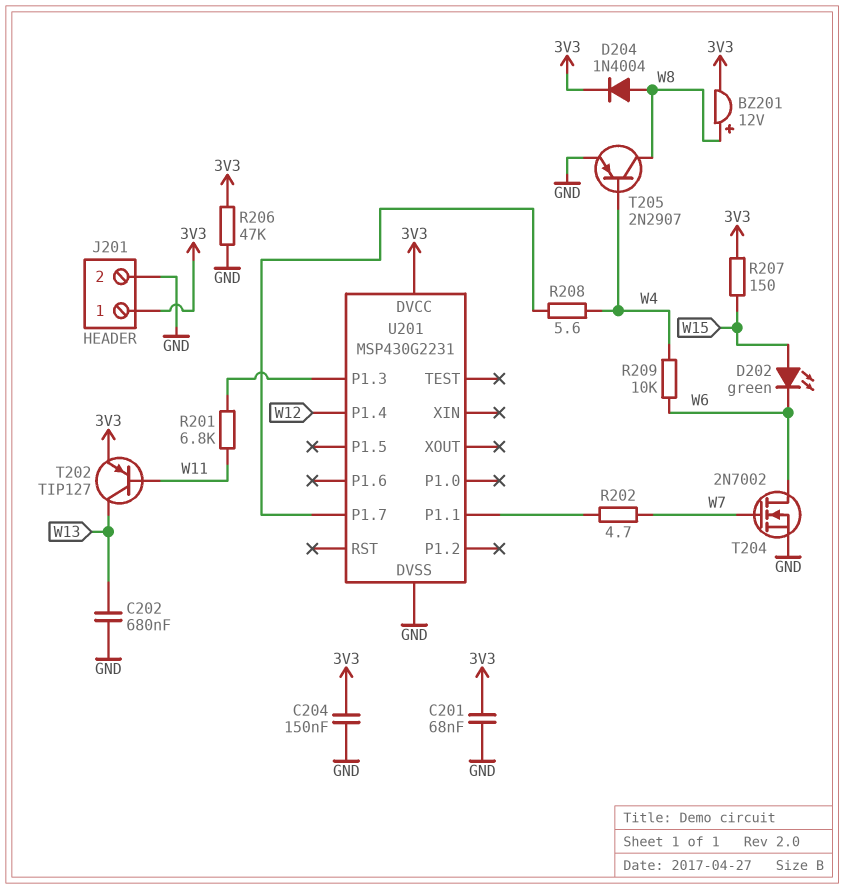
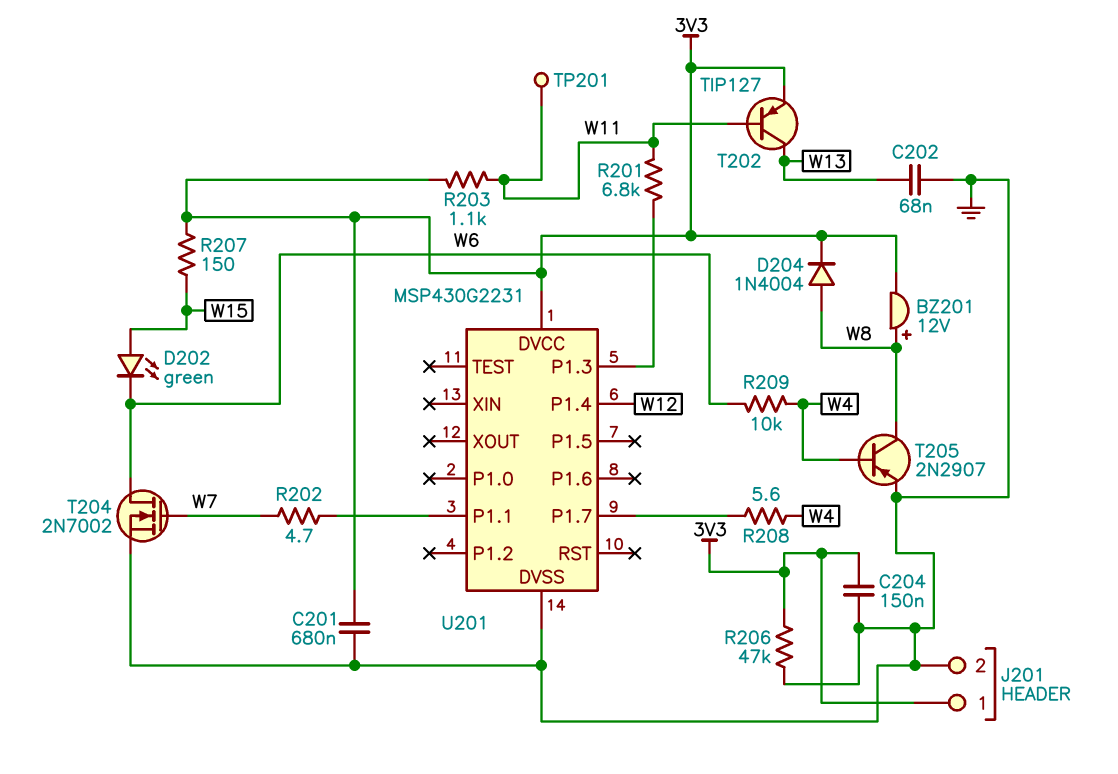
C201: 68nF (3V3, GND) -> 680nF (3V3, GND)
C202: 680nF (GND, W13) -> 68nF (GND, W13)
R203: none -> 1.1k (3V3, W11)
TP201: none -> test point (W11)

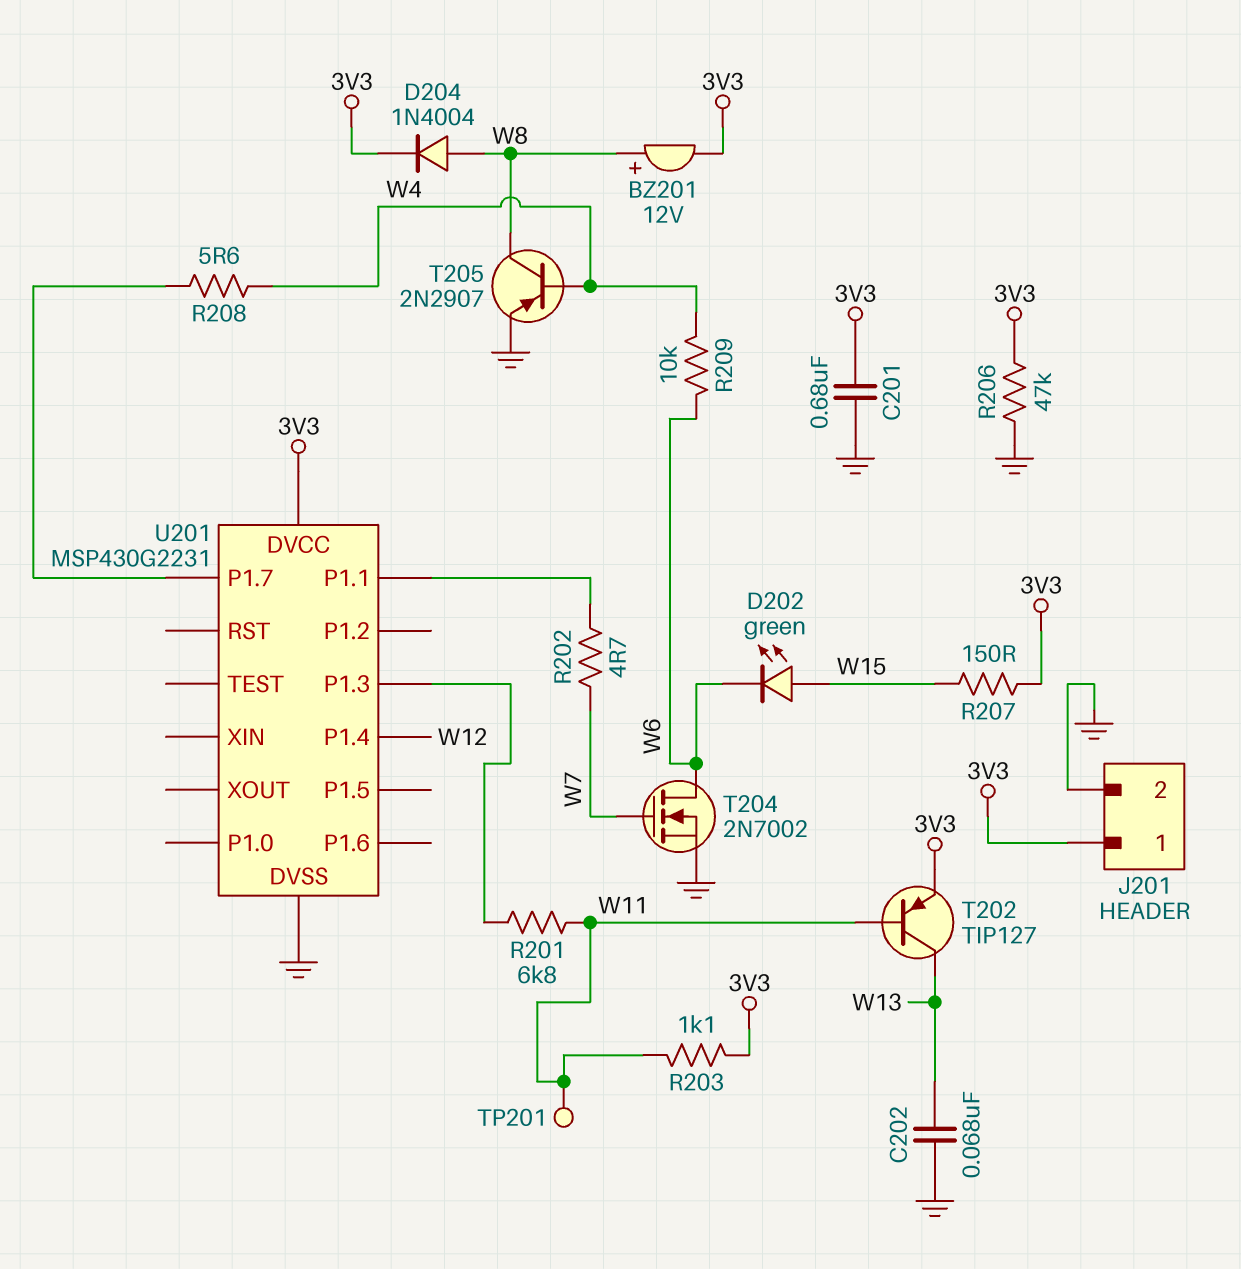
C204: 150nF (3V3, GND) -> none

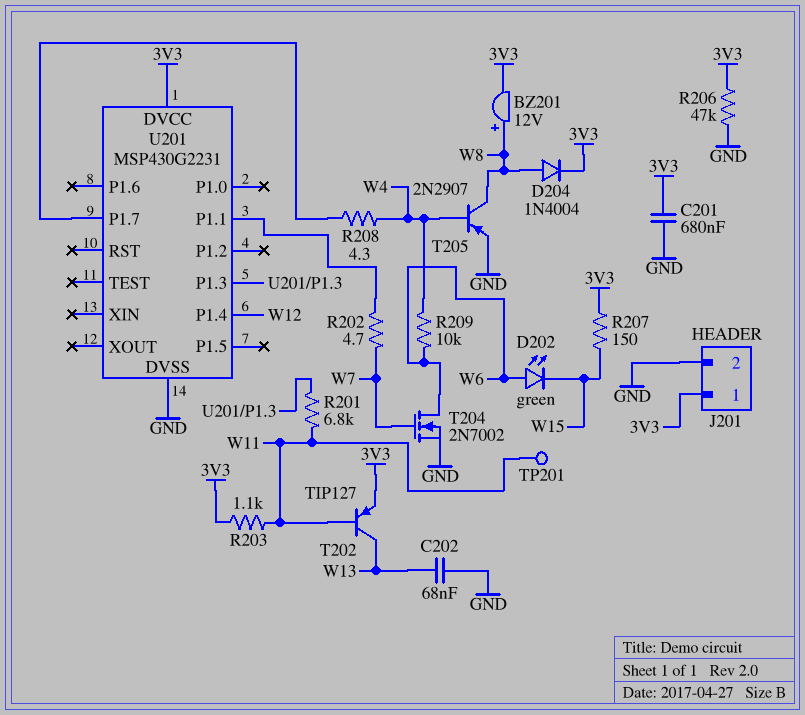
D202: LED green (A W15, K W6) -> LED green (A W6, K W15)
R208: 5.6 (U201/P1.7, W4) -> 4.3 (U201/P1.7, W4)

